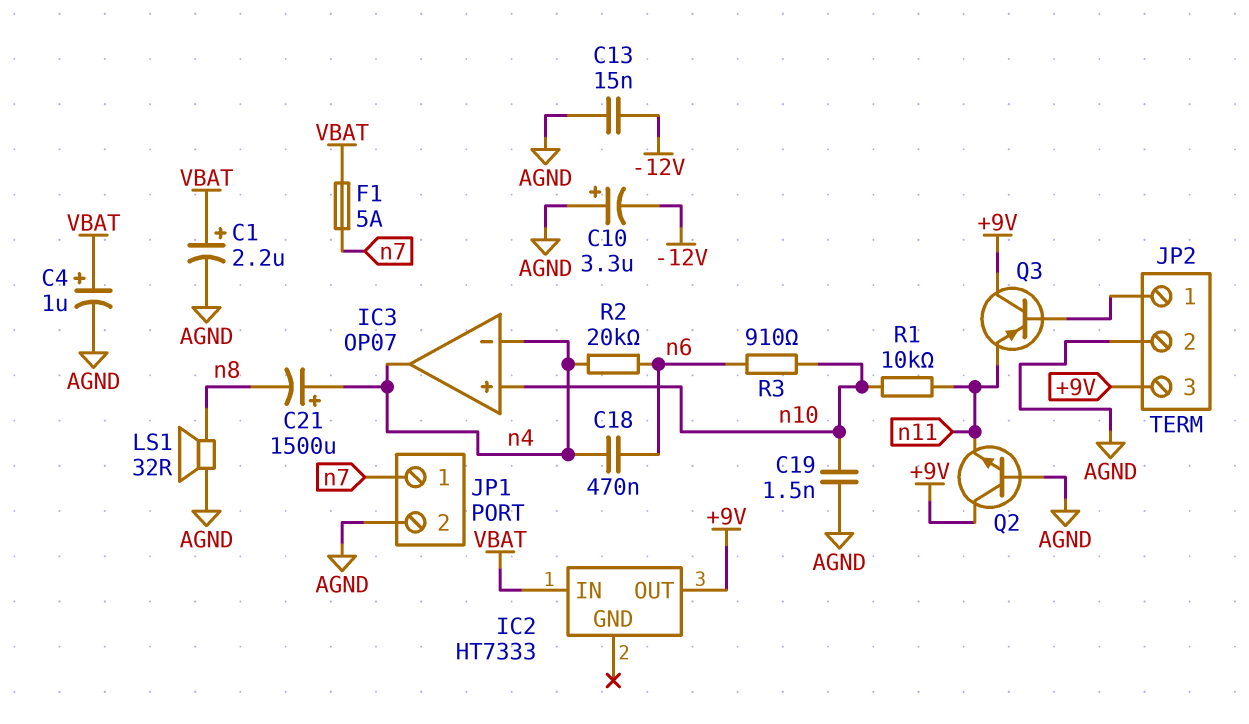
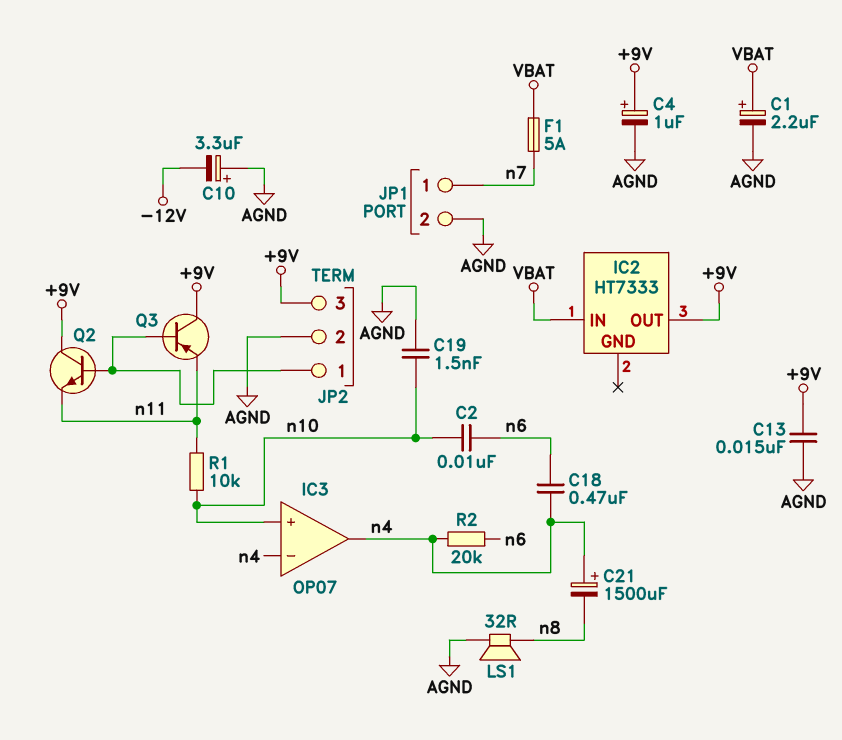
C2: none -> 10nF (n6, n10)
C4: 1uF (plus VBAT, minus AGND) -> 1uF (plus +9V, minus AGND)
C13: 15nF (-12V, AGND) -> 15nF (+9V, AGND)
Q2: NPN (B AGND, C +9V, E n11) -> NPN (B JP2/1, C +9V, E n11)
R3: 910 (n6, n10) -> none

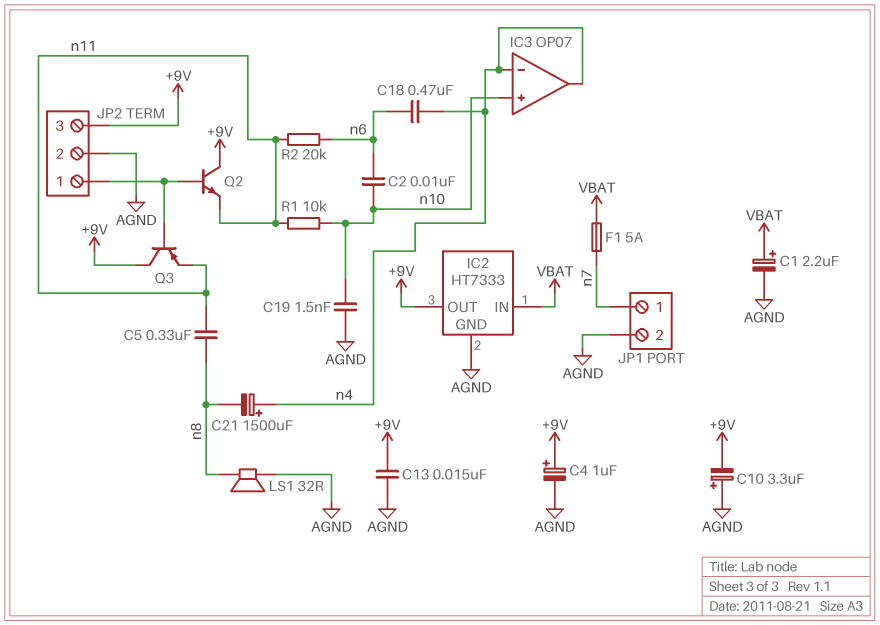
C5: none -> 330nF (n8, n11)
C10: 3.3uF (plus AGND, minus -12V) -> 3.3uF (plus AGND, minus +9V)
IC2 pin GND: none -> AGND
R2: 20k (n4, n6) -> 20k (n6, n11)

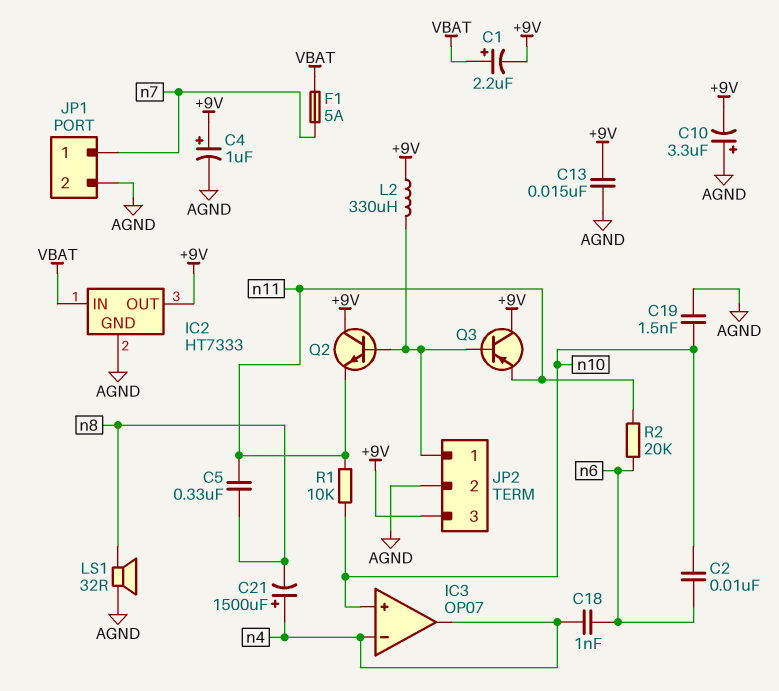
C1: 2.2uF (plus VBAT, minus AGND) -> 2.2uF (plus VBAT, minus +9V)
C18: 470nF (n4, n6) -> 1nF (n4, n6)
L2: none -> 330uH (+9V, JP2/1)

